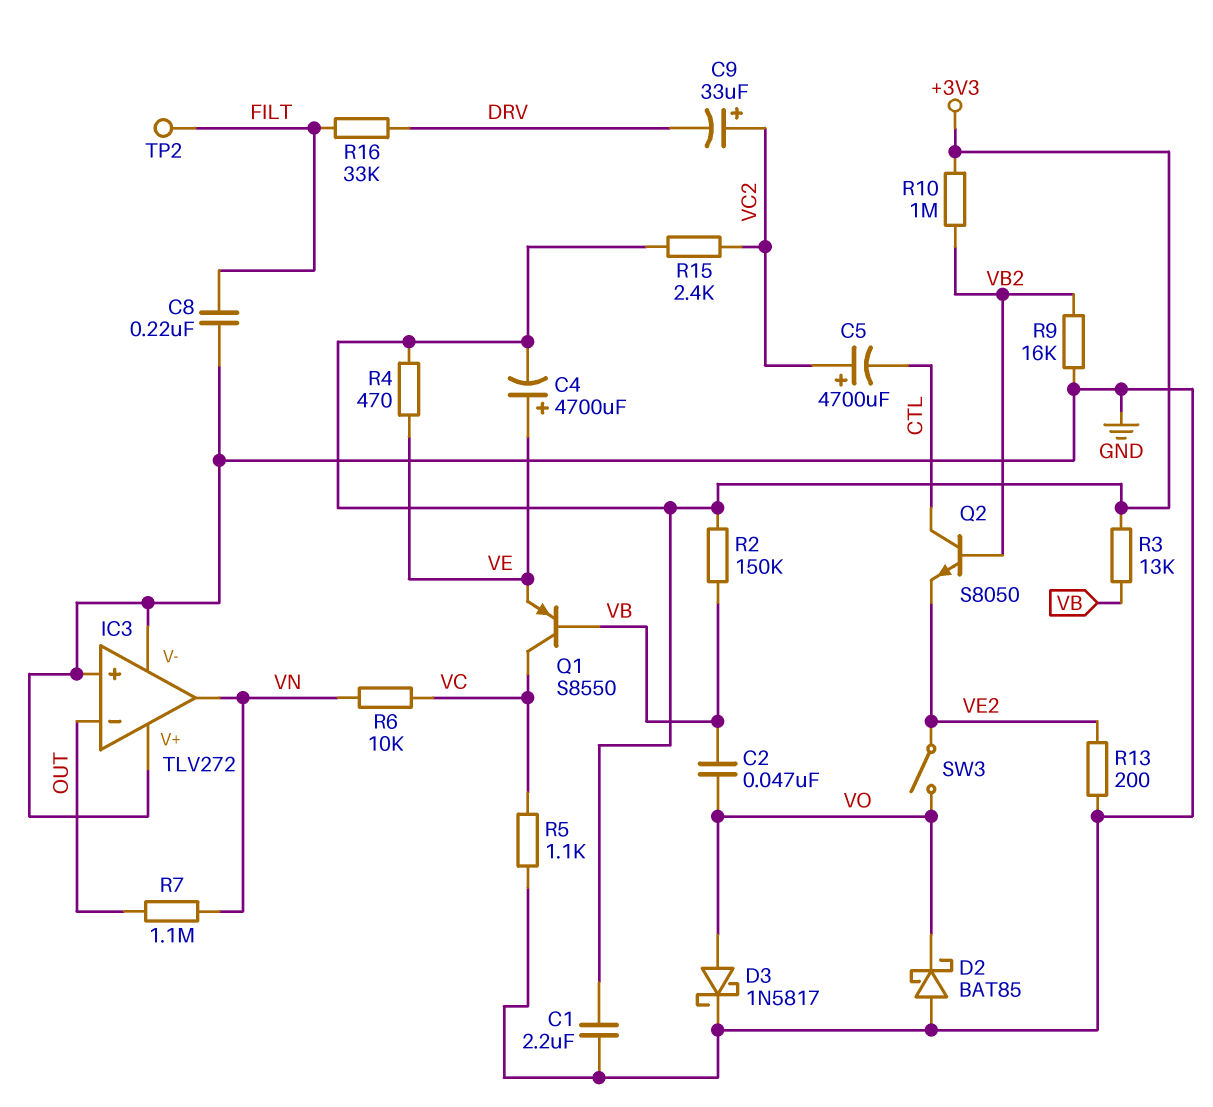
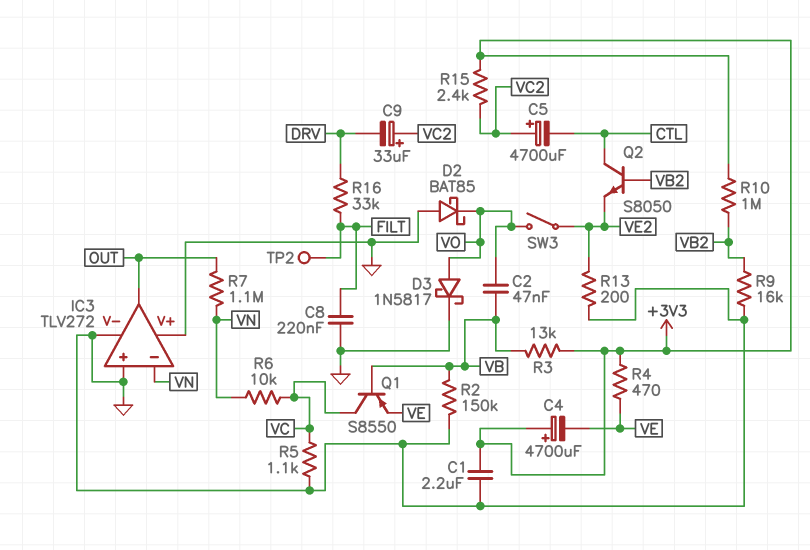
C4: 4700uF (plus VE, minus +3V3) -> 4700uF (plus +3V3, minus VE)
IC3 pin in-: OUT -> VN
IC3 pin out: VN -> OUT
R2: 150k (+3V3, VB) -> 150k (GND, VB)

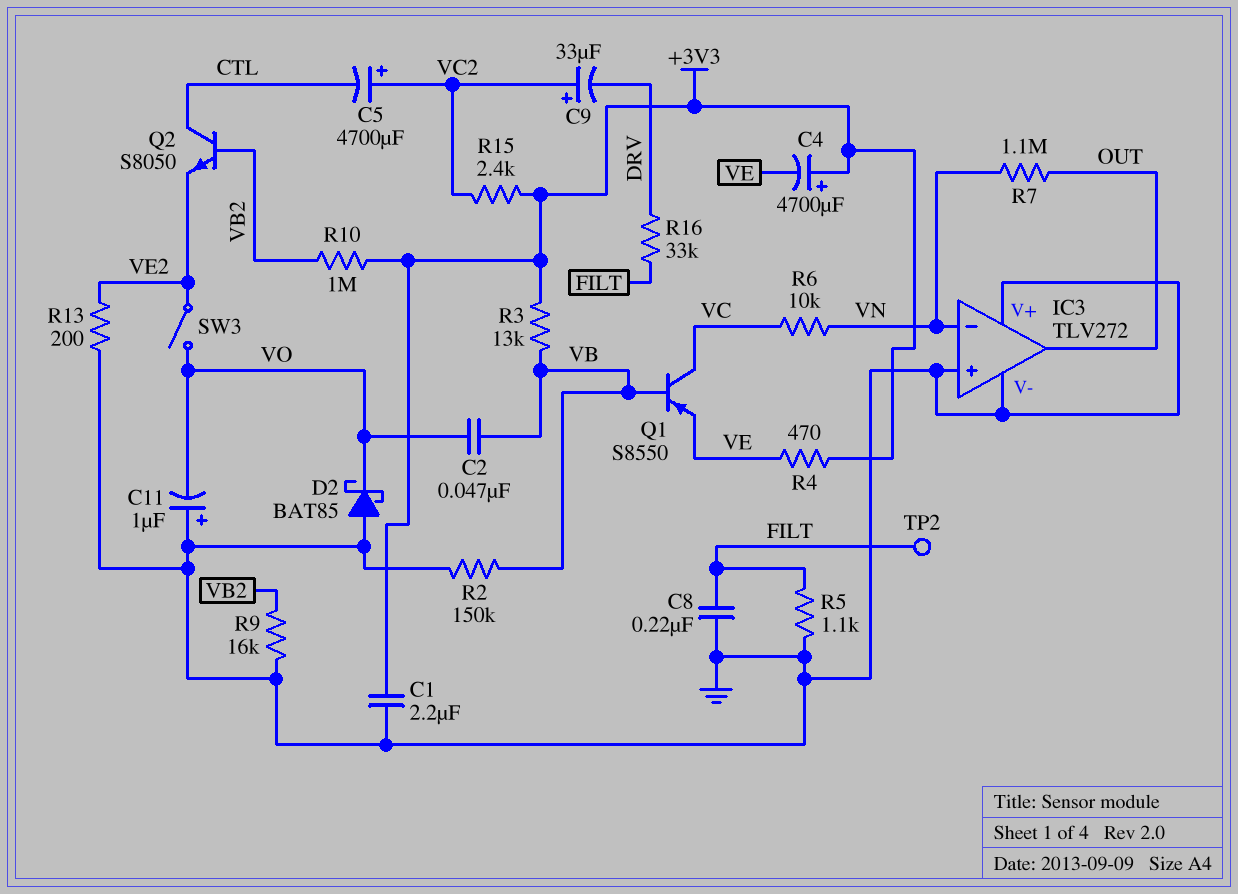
C11: none -> 1uF (plus GND, minus VO)
D3: schottky 1N5817 (A VO, K GND) -> none
R5: 1.1k (GND, VC) -> 1.1k (FILT, GND)

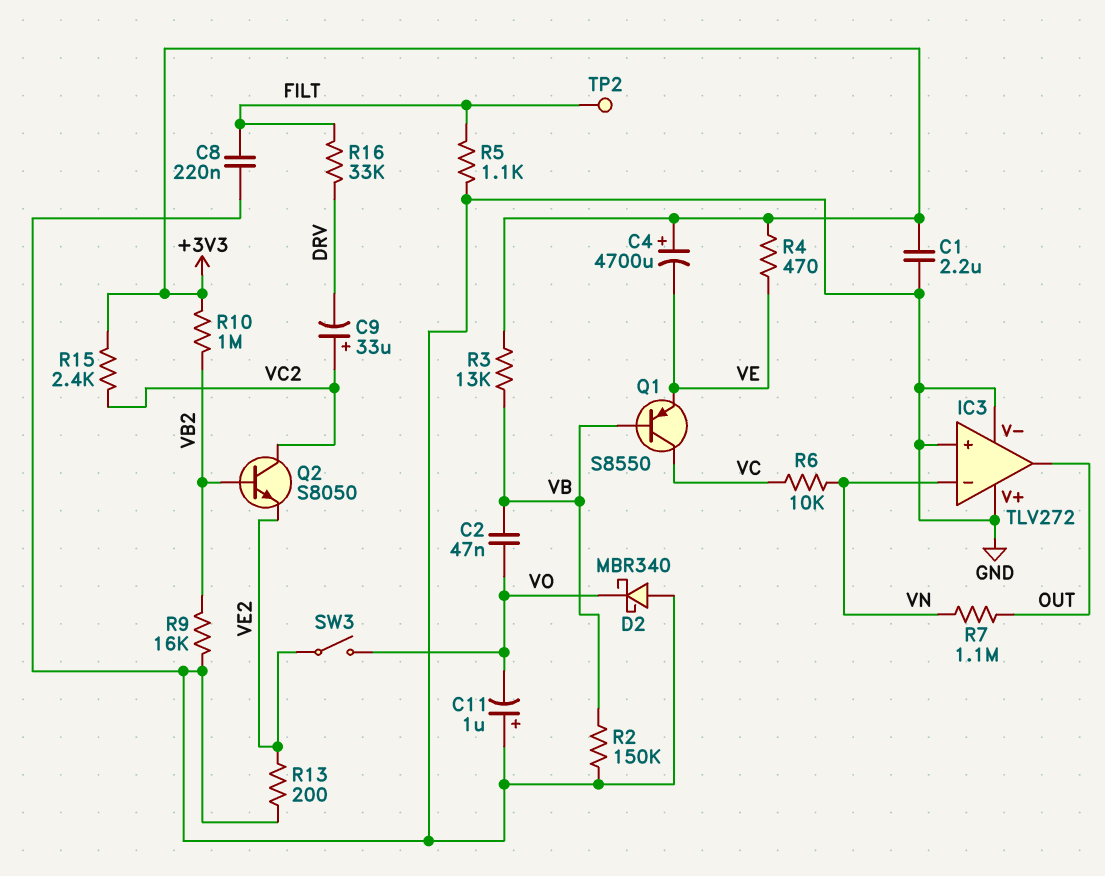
C5: 4700uF (plus VC2, minus CTL) -> none
D2: schottky BAT85 (A GND, K VO) -> schottky MBR340 (A GND, K VO)
Q2: NPN S8050 (B VB2, C CTL, E VE2) -> NPN S8050 (B VB2, C VC2, E VE2)

